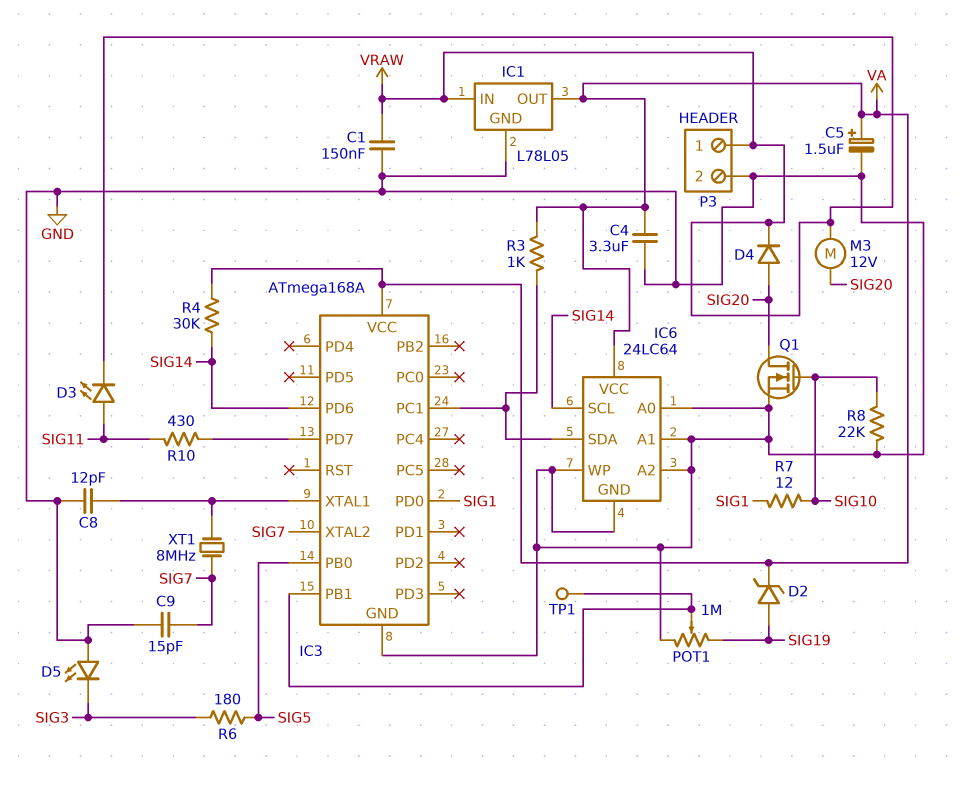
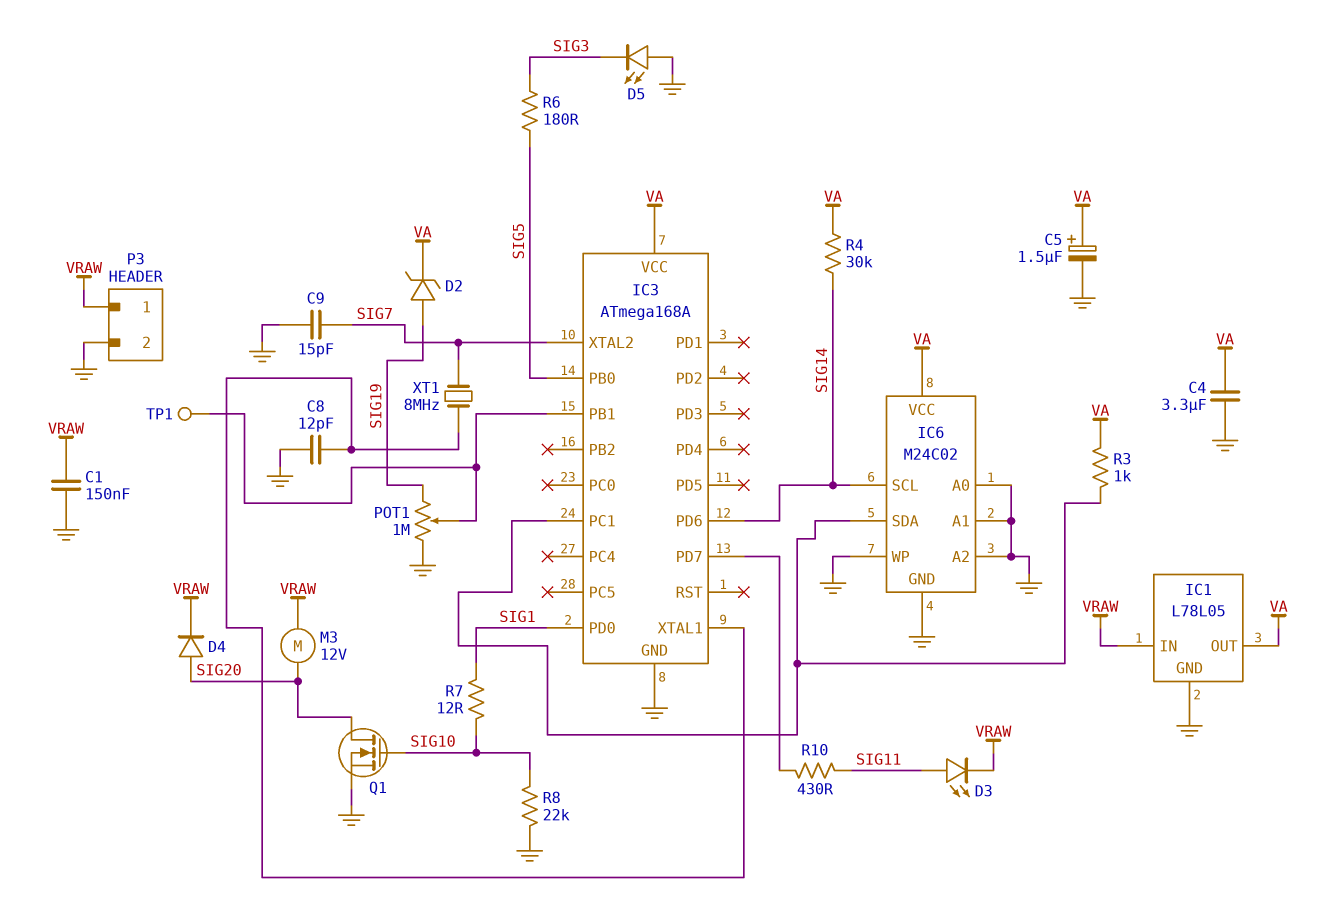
IC6: 24LC64 -> M24C02

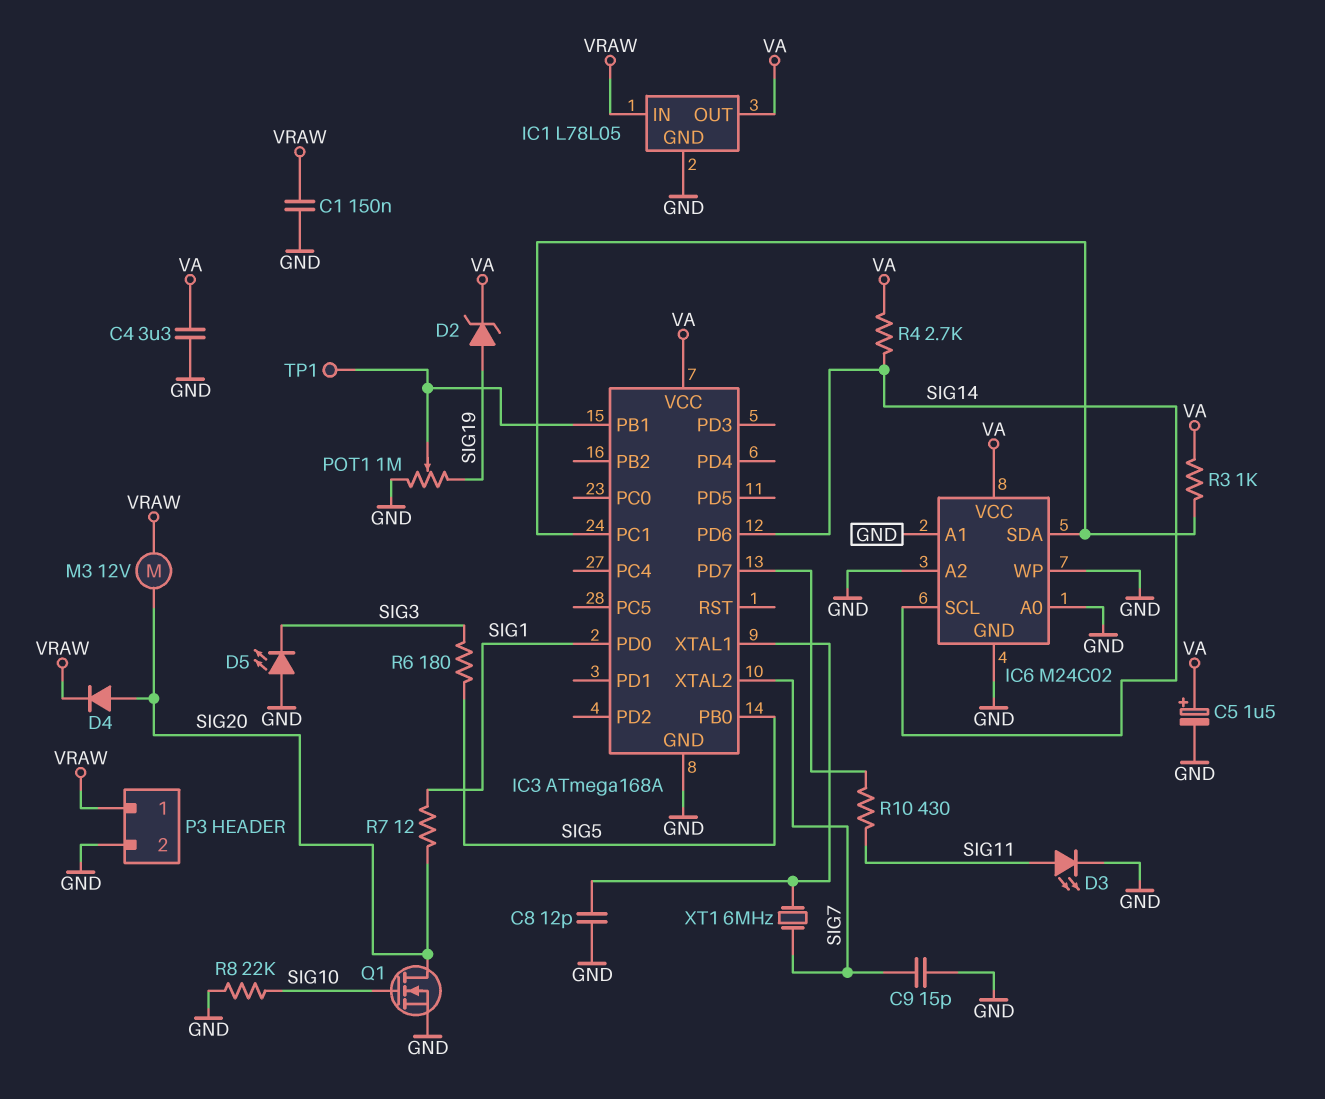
D3: LED (A SIG11, K VRAW) -> LED (A SIG11, K GND)
R4: 30k (SIG14, VA) -> 2.7k (SIG14, VA)
R7: 12 (SIG1, SIG10) -> 12 (SIG1, SIG20)
XT1: 8MHz (IC3/XTAL1, SIG7) -> 6MHz (IC3/XTAL1, SIG7)

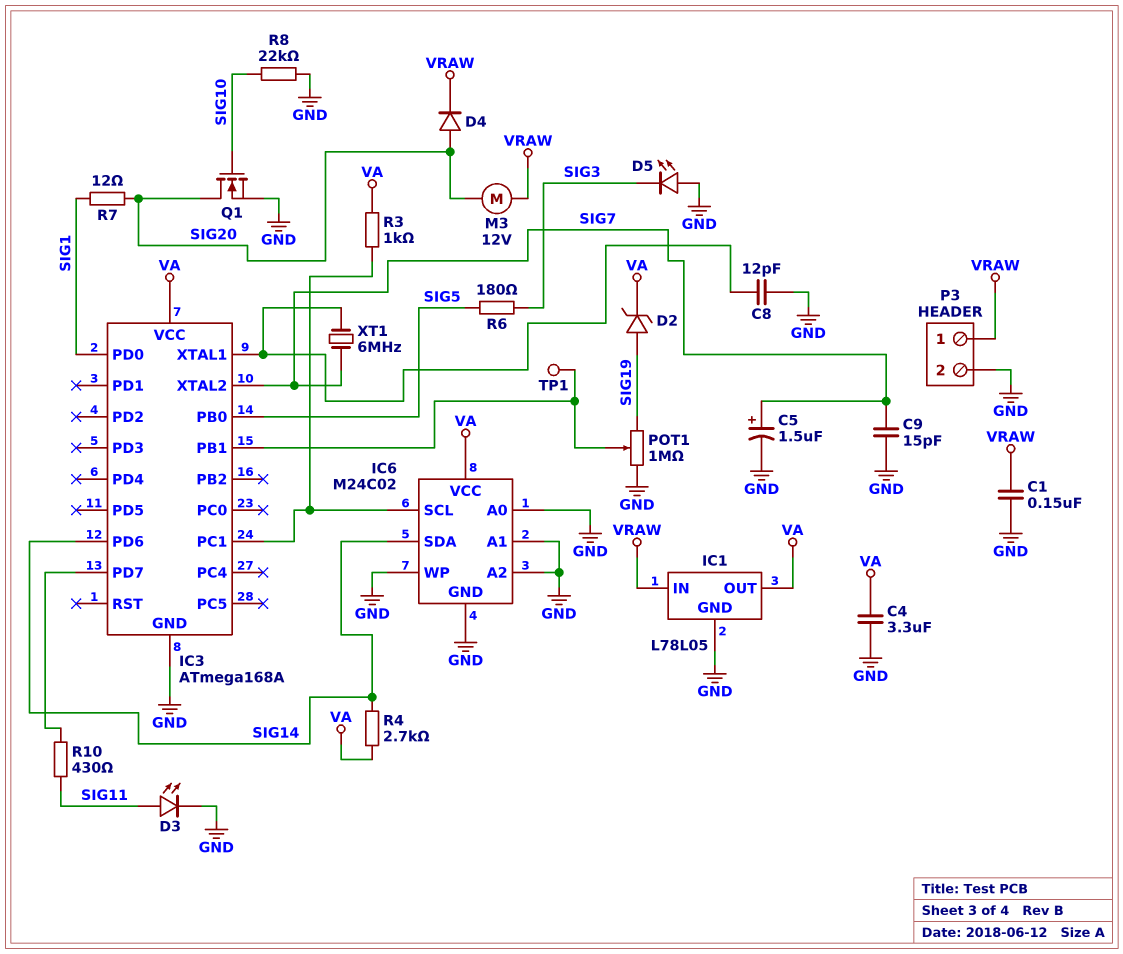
C5: 1.5uF (plus VA, minus GND) -> 1.5uF (plus SIG7, minus GND)
IC6 pin SCL: SIG14 -> IC3/PC1
IC6 pin SDA: IC3/PC1 -> SIG14

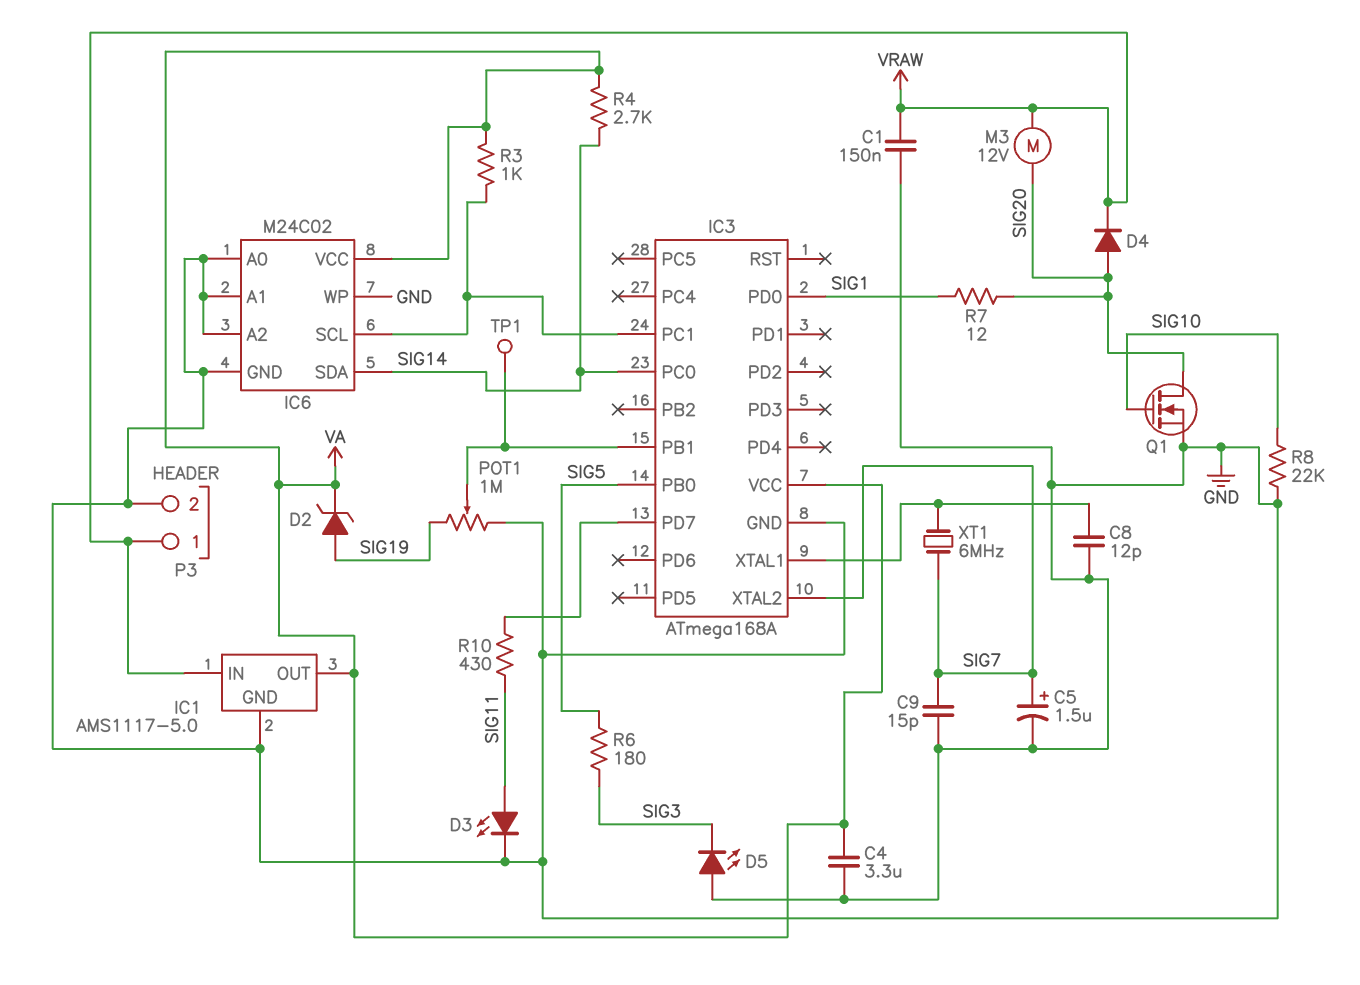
IC1: L78L05 -> AMS1117-5.0
IC3 pin PC0: none -> SIG14
IC3 pin PD6: SIG14 -> none

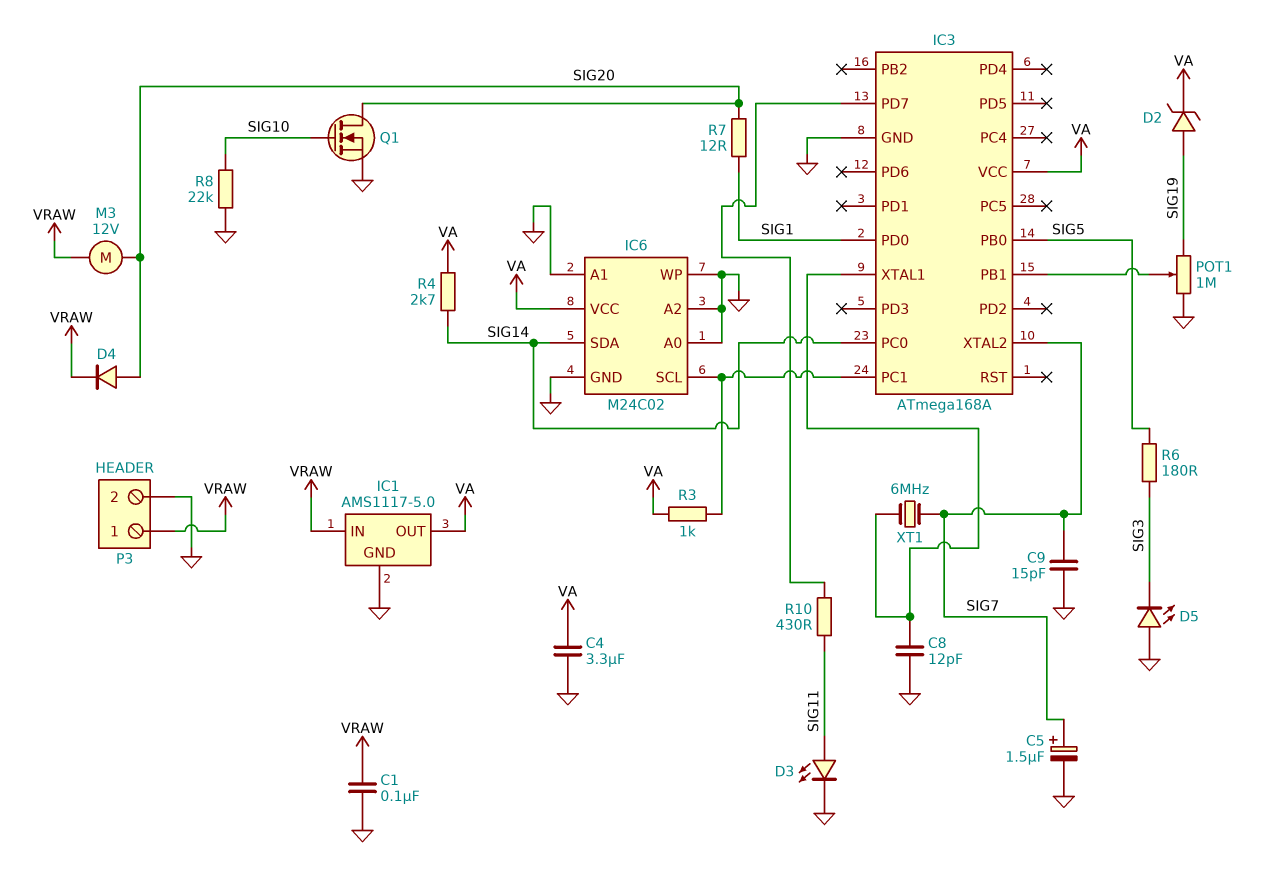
C1: 150nF (GND, VRAW) -> 100nF (GND, VRAW)
TP1: test point (IC3/PB1) -> none

